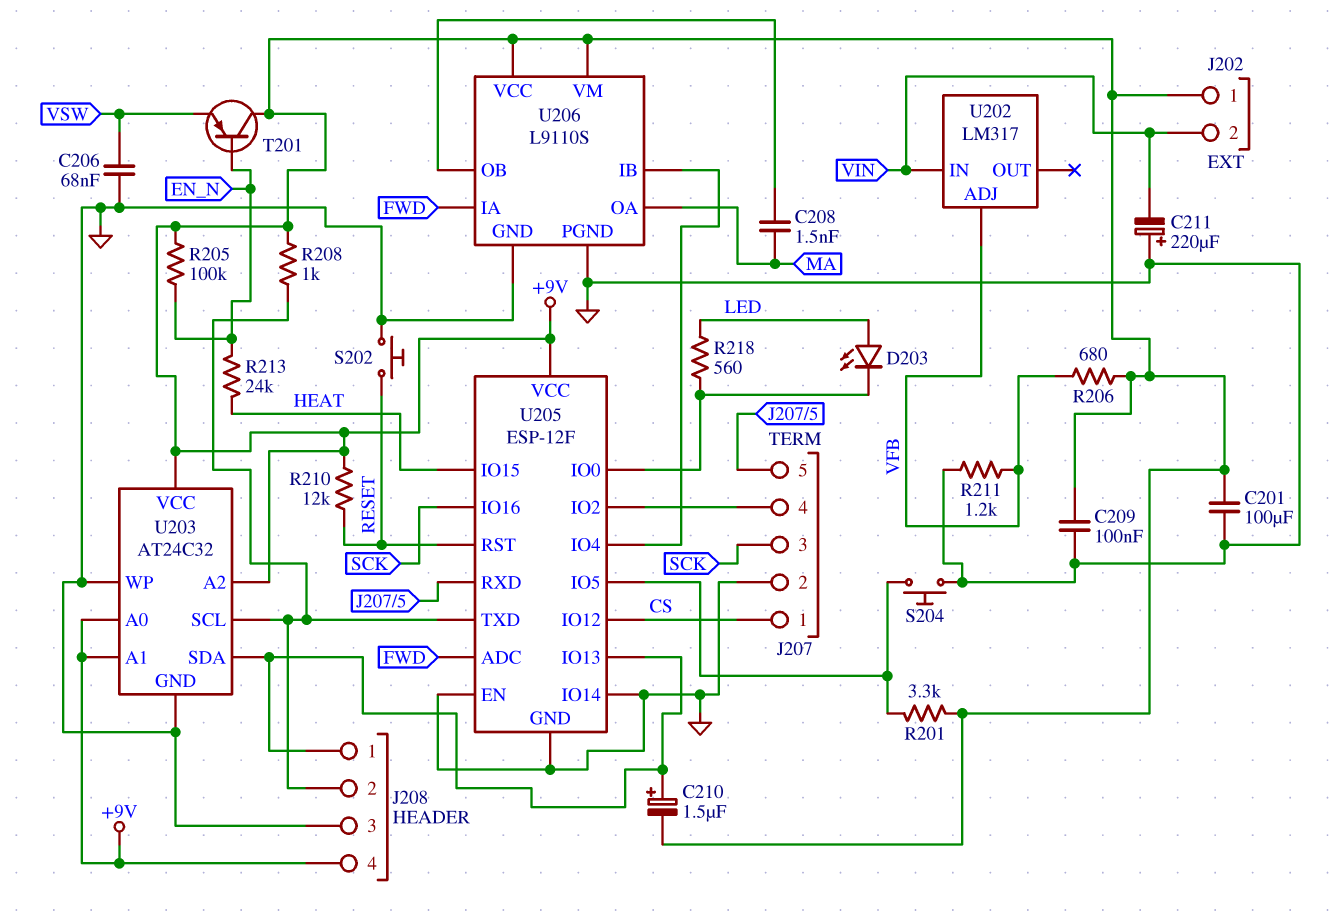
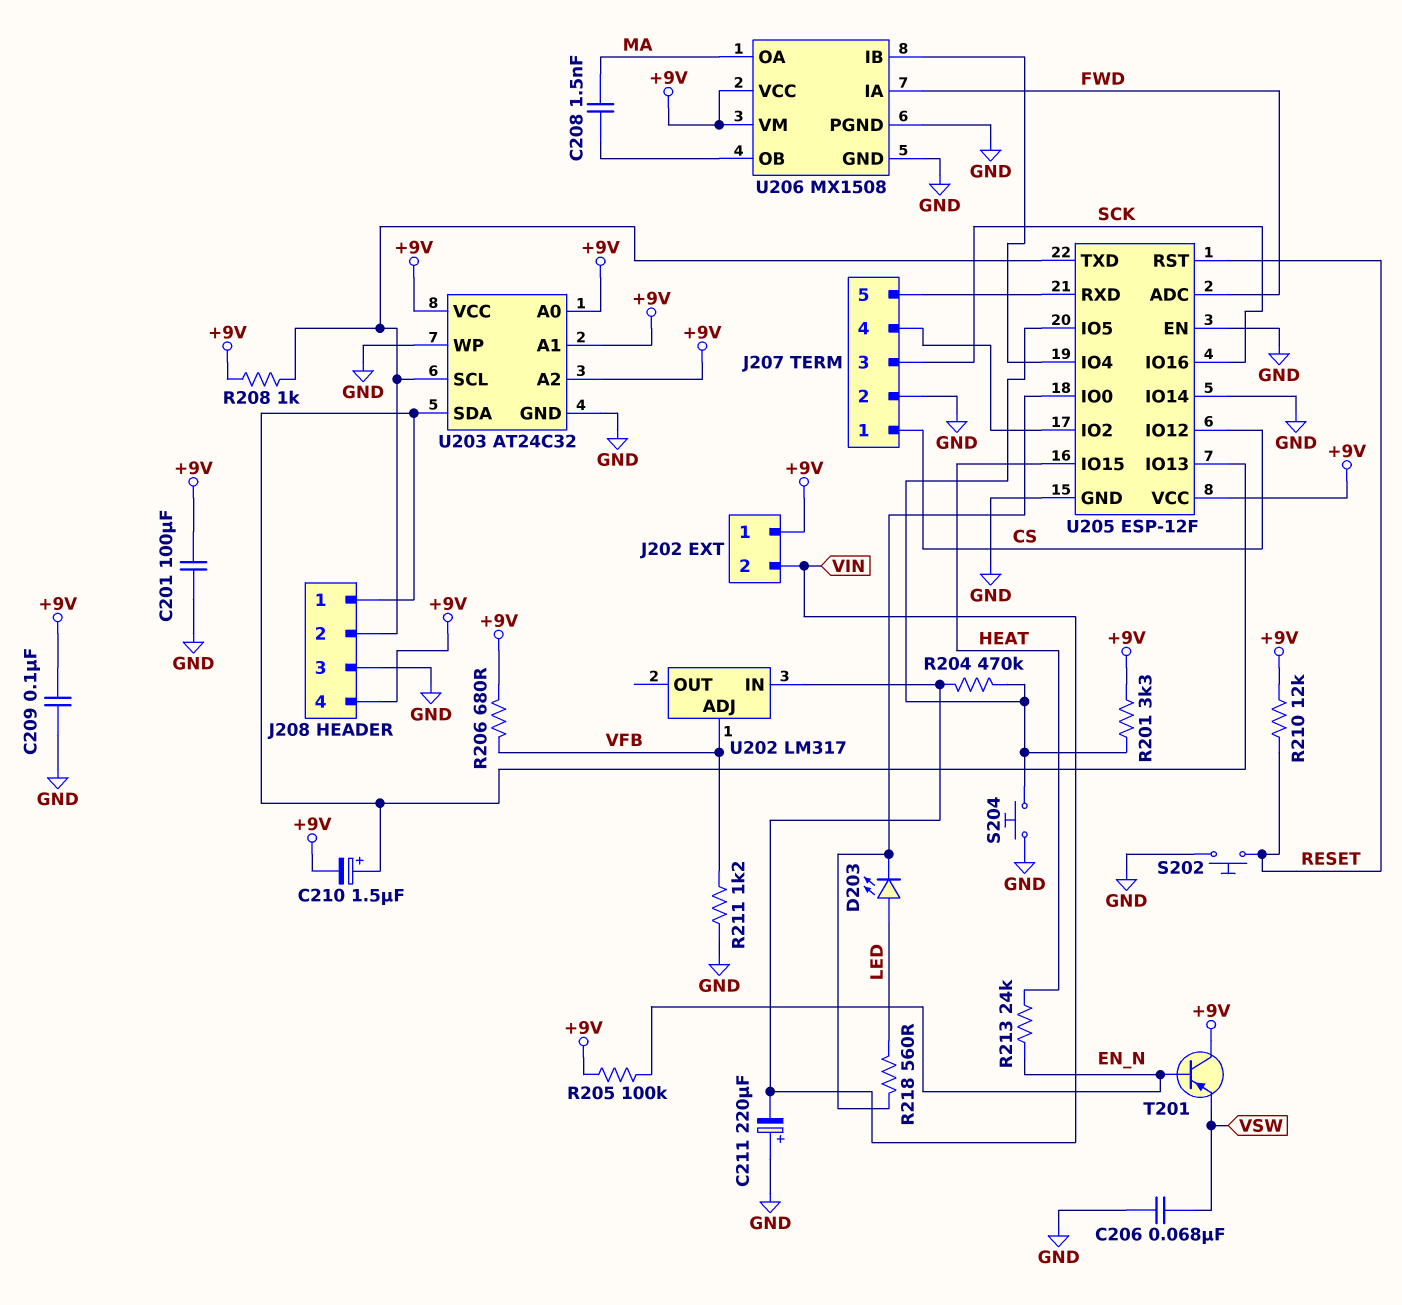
R204: none -> 470k (U205/IO5, VIN)
U206: L9110S -> MX1508

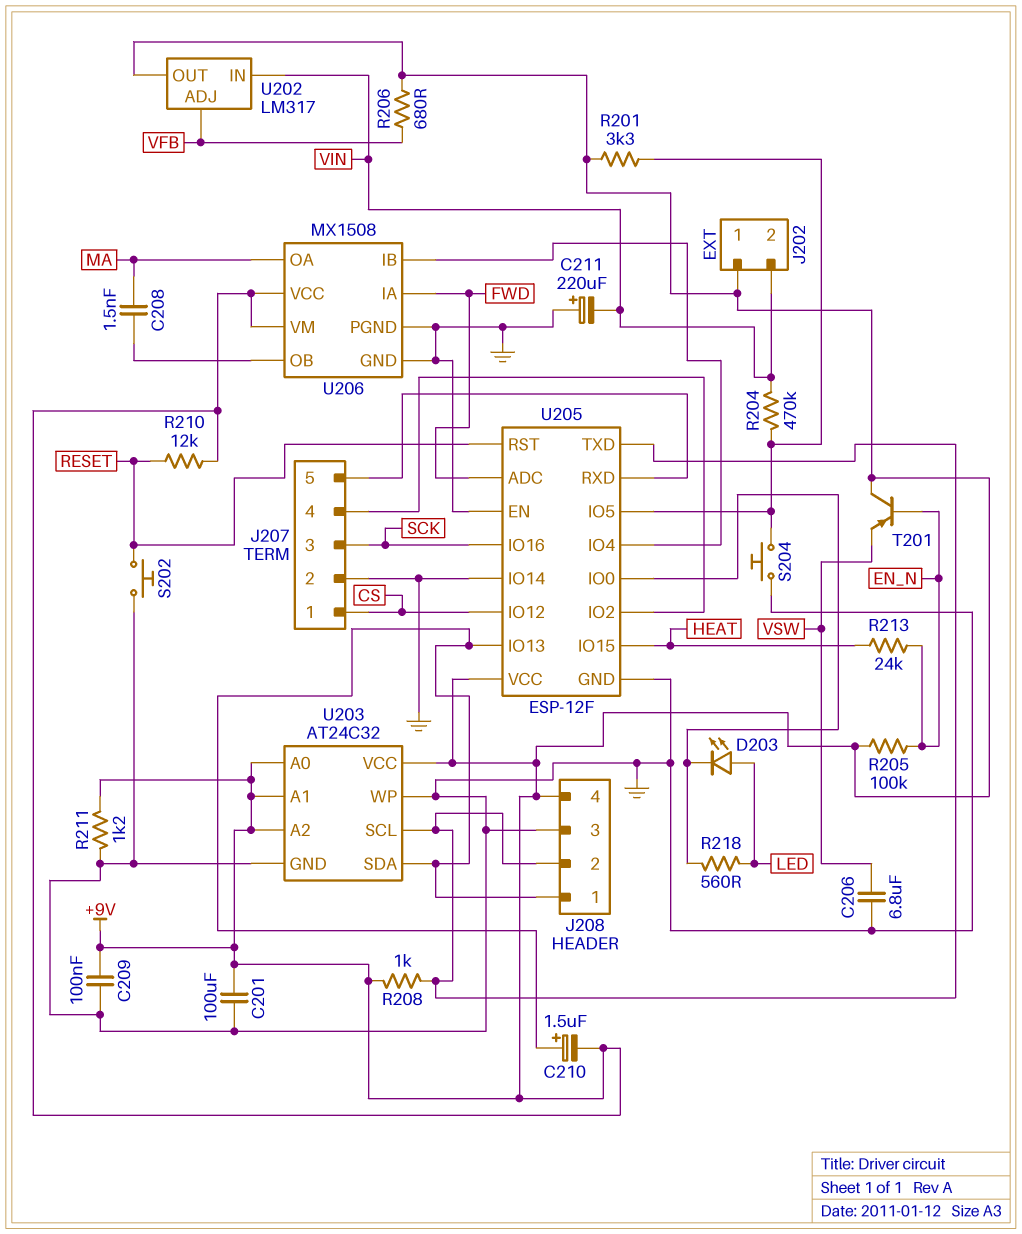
C206: 68nF (GND, VSW) -> 6.8uF (GND, VSW)
R211: 1.2k (GND, VFB) -> 1.2k (+9V, GND)
U202 pin OUT: none -> +9V

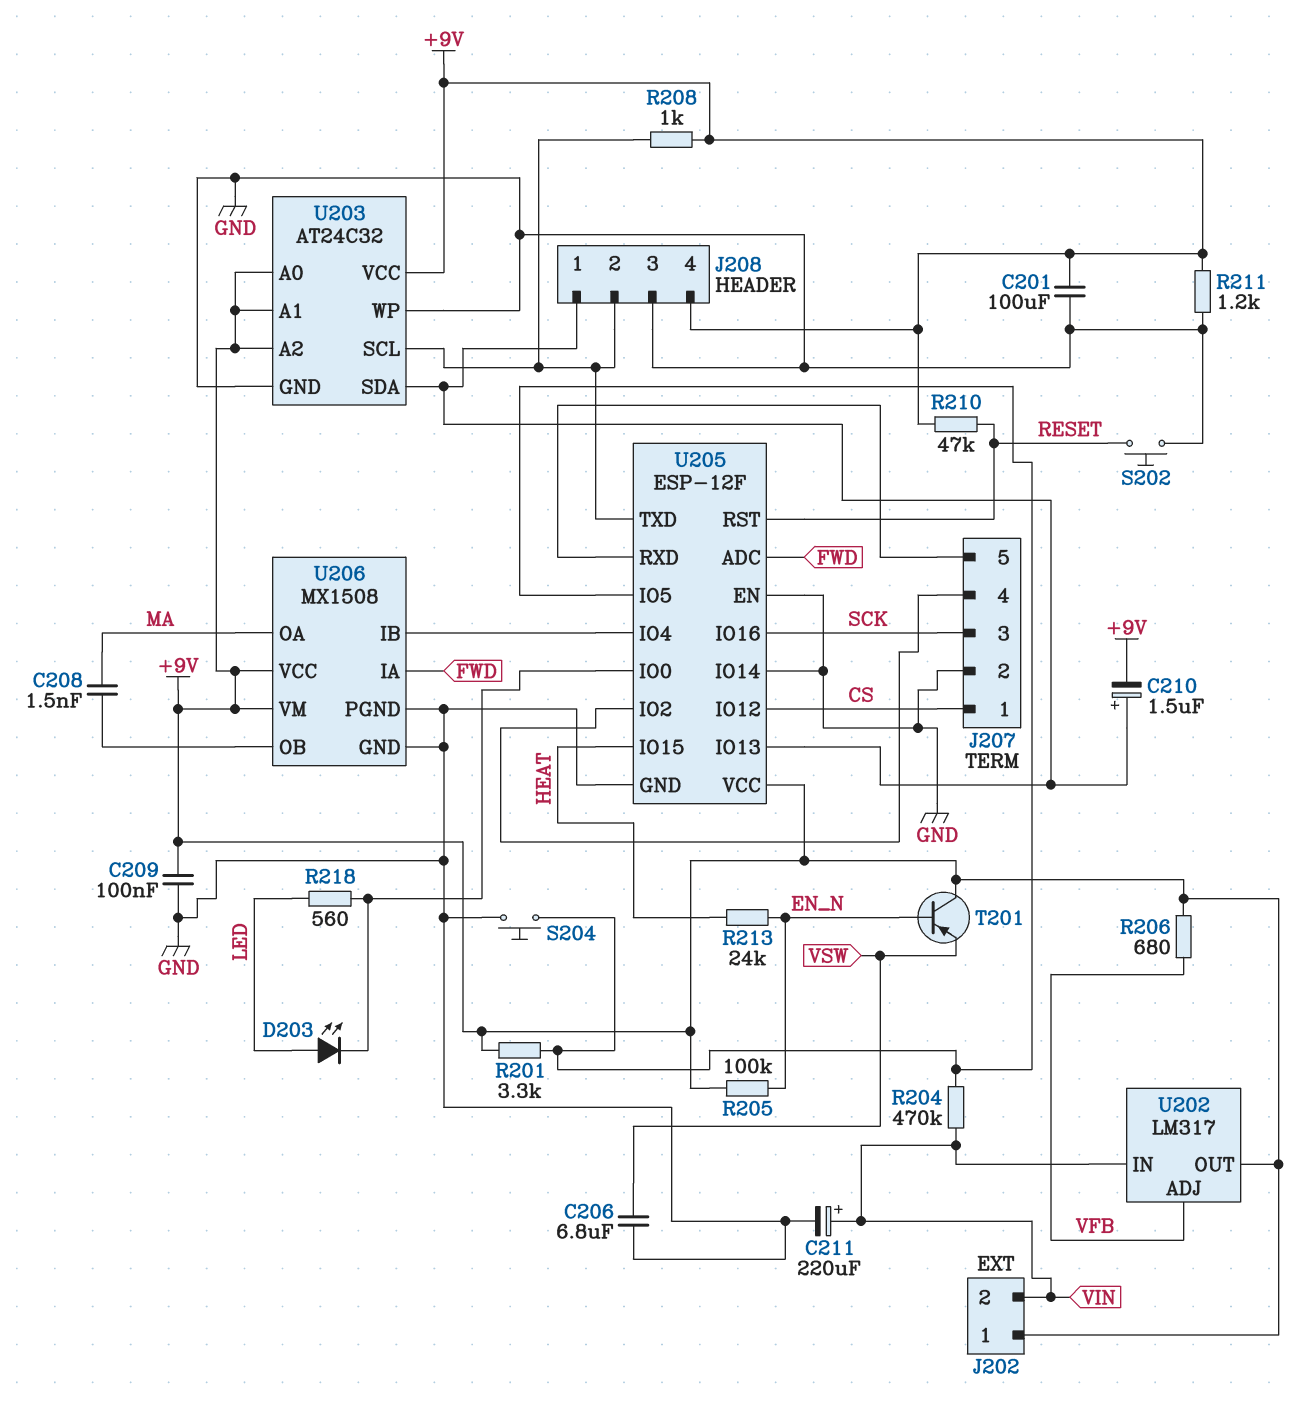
C211: 220uF (plus GND, minus VIN) -> 220uF (plus VIN, minus GND)
R210: 12k (+9V, RESET) -> 47k (+9V, RESET)

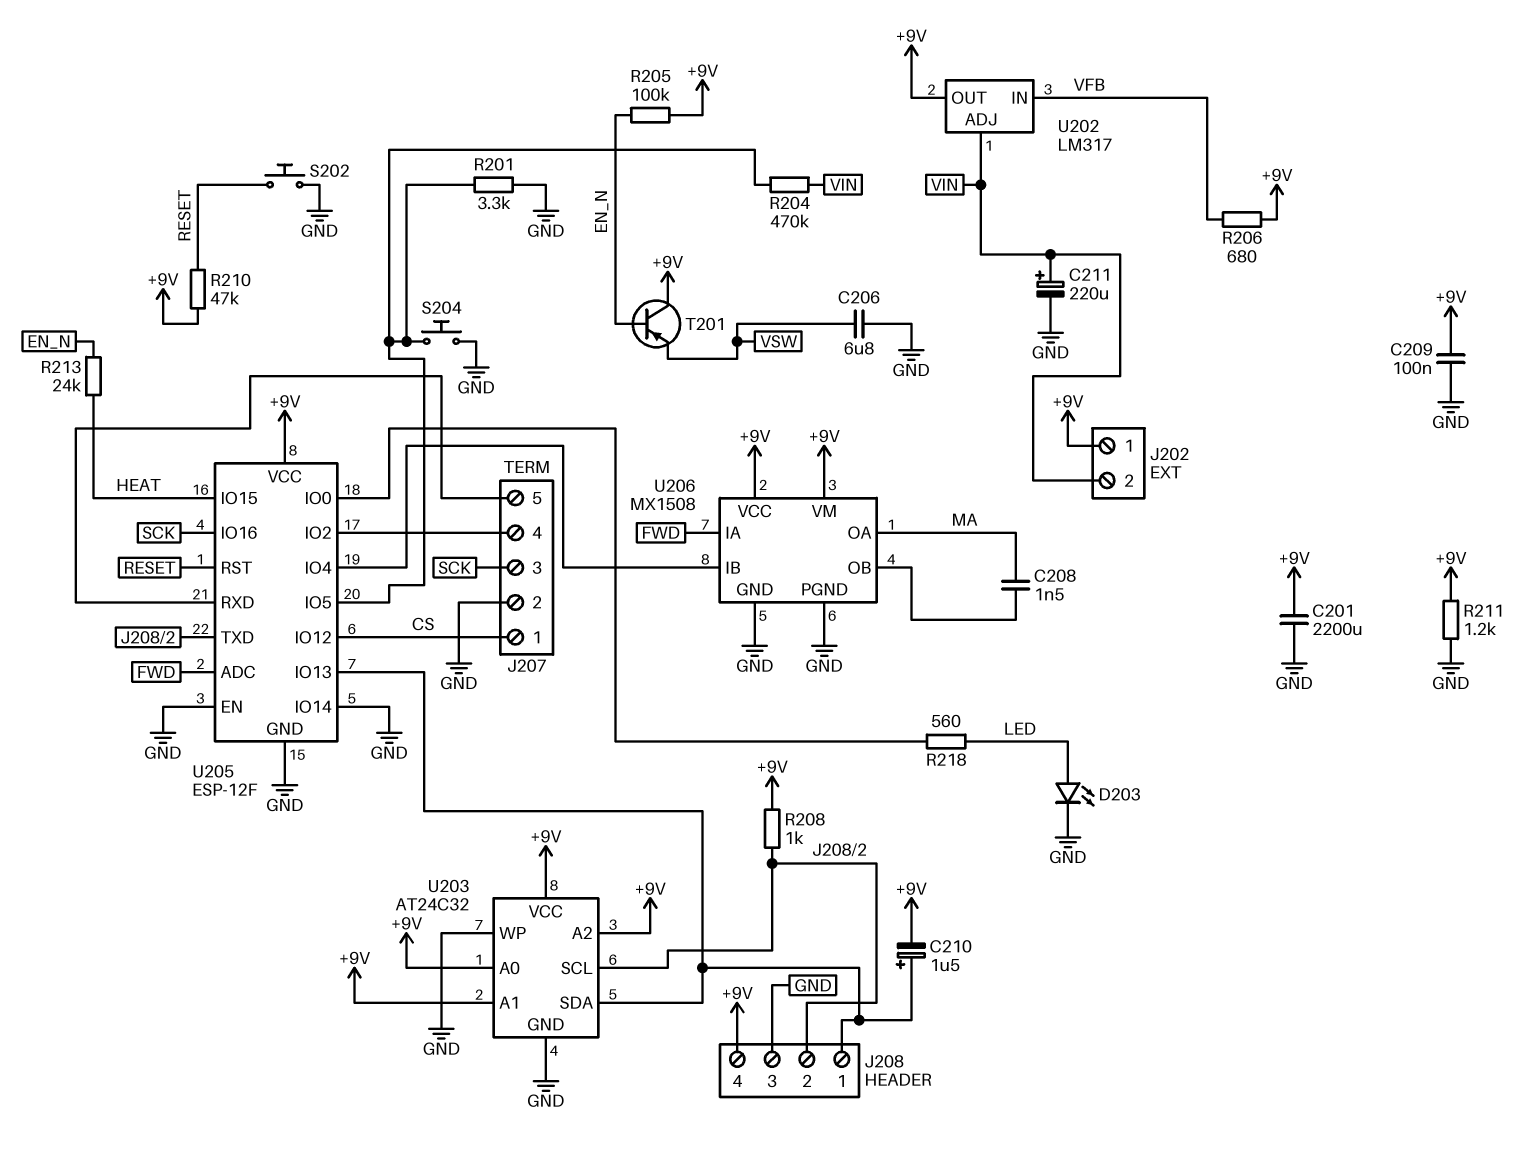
C201: 100uF (+9V, GND) -> 2200uF (+9V, GND)
D203: LED (A LED, K U205/IO0) -> LED (A LED, K GND)
R201: 3.3k (+9V, U205/IO5) -> 3.3k (GND, U205/IO5)
U202 pin ADJ: VFB -> VIN
U202 pin IN: VIN -> VFB

